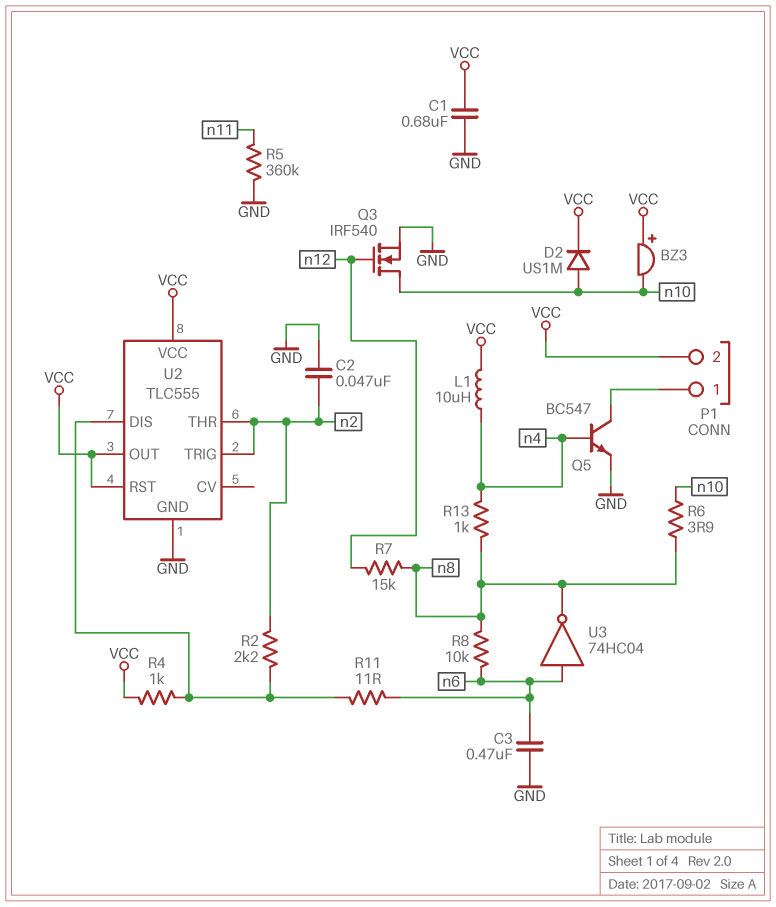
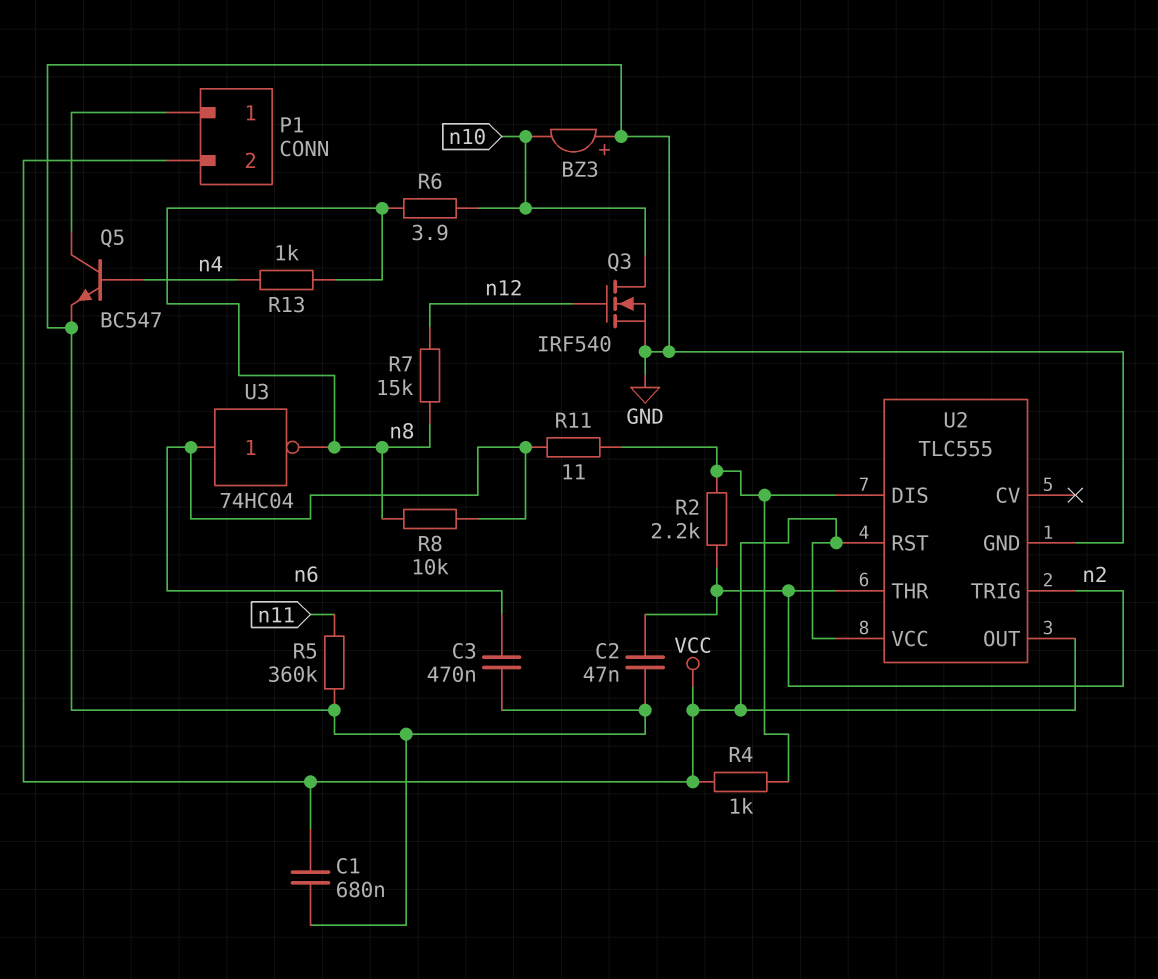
BZ3: buzzer (plus VCC, minus n10) -> buzzer (plus GND, minus n10)
D2: diode US1M (A n10, K VCC) -> none
L1: 10uH (VCC, n4) -> none

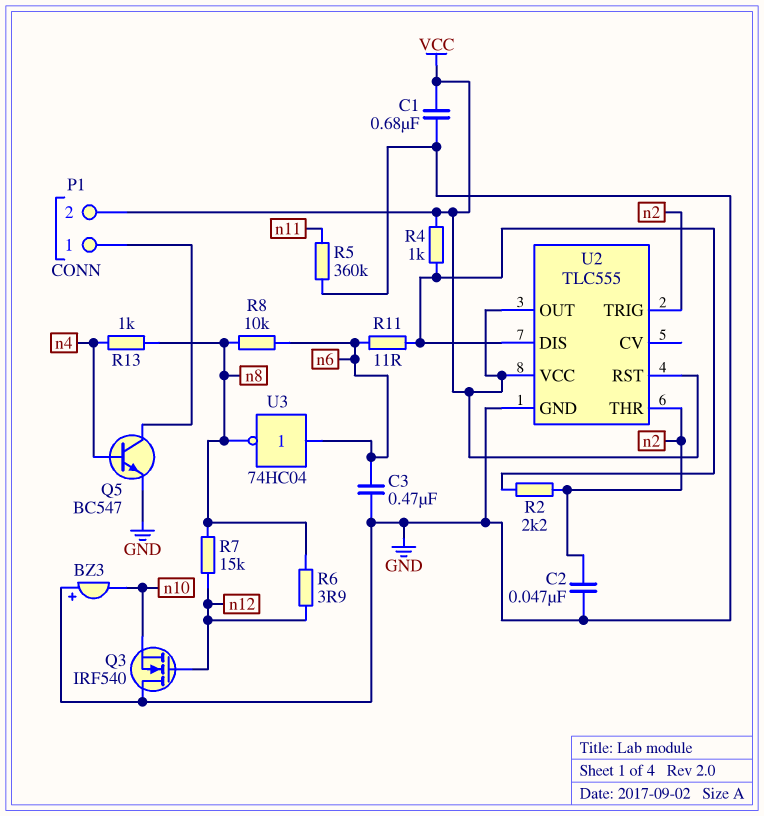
Q3: NMOS IRF540 (G n12, D n10, S GND) -> NMOS IRF540 (G n12, D GND, S n10)
R6: 3.9 (n8, n10) -> 3.9 (n8, n12)

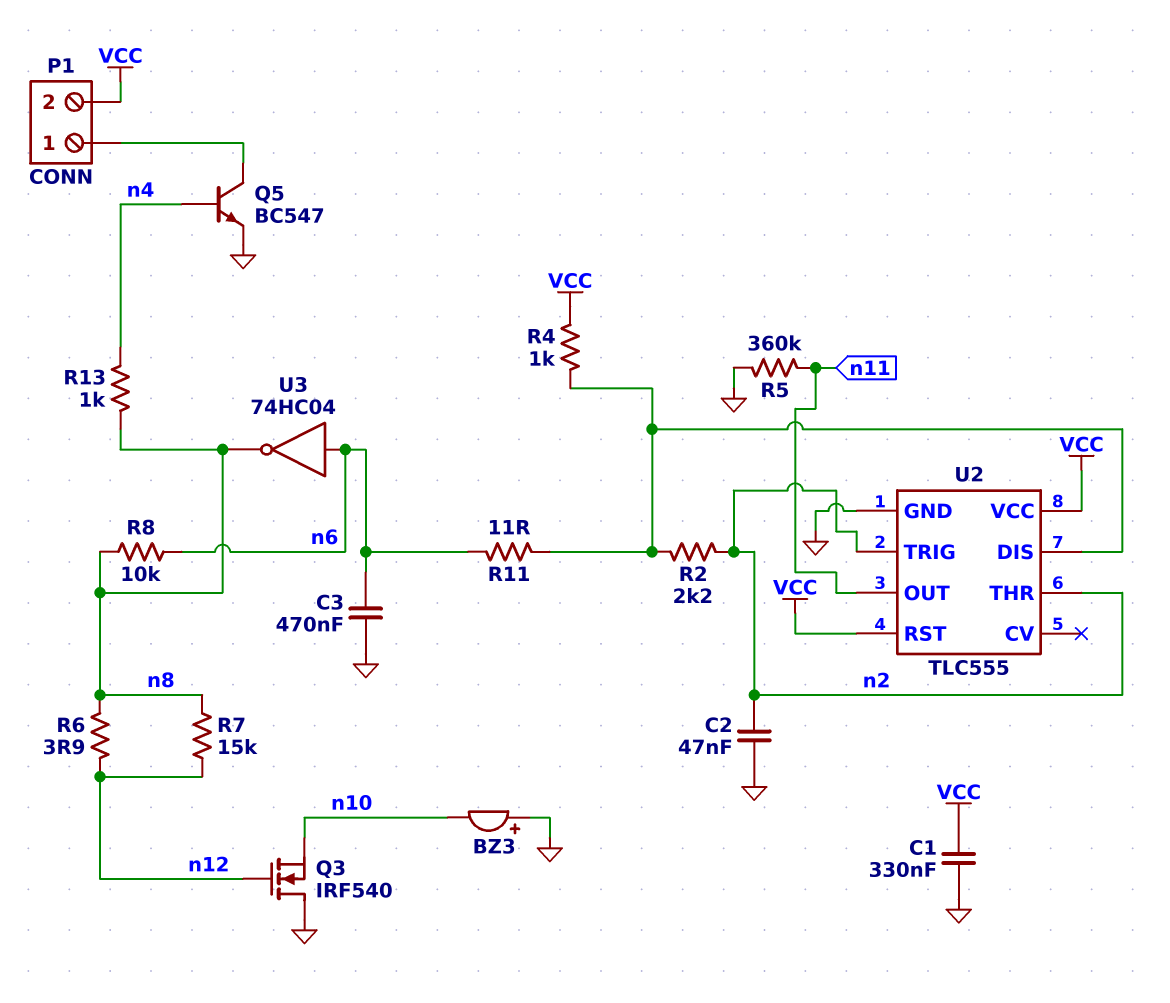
C1: 680nF (GND, VCC) -> 330nF (GND, VCC)
U2 pin OUT: VCC -> n11

